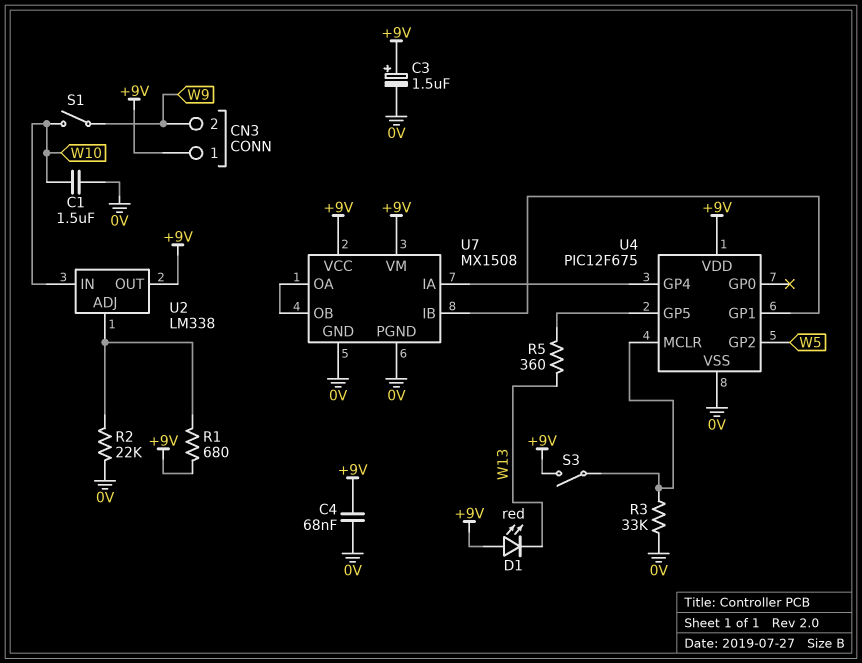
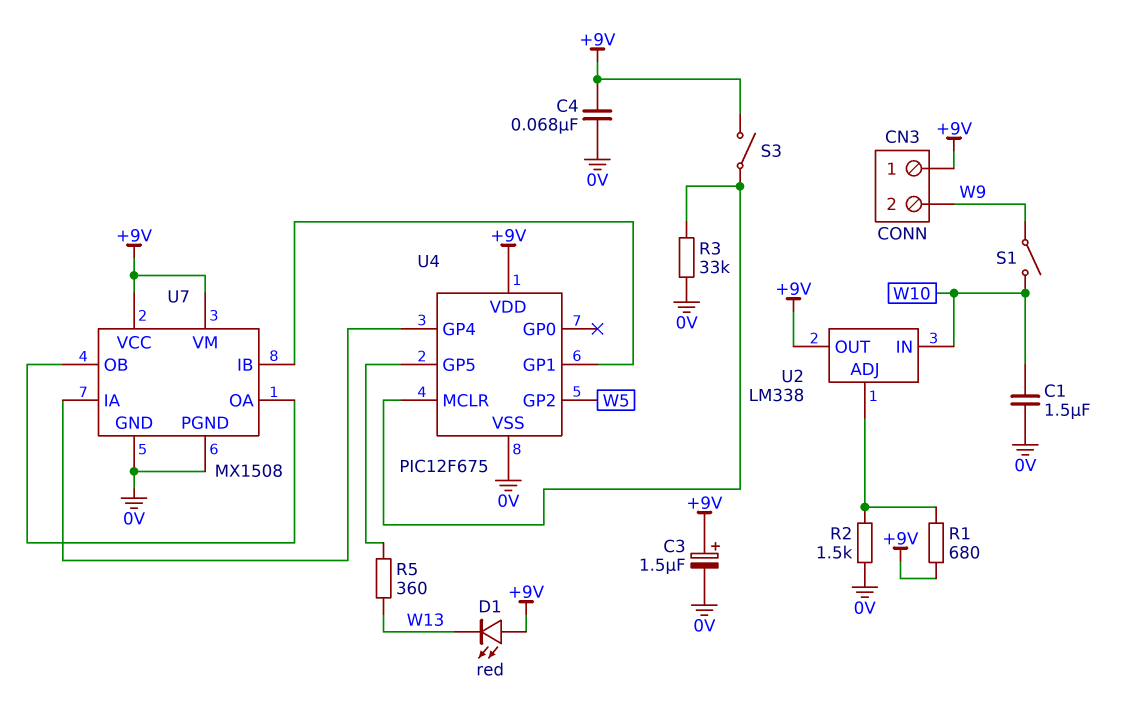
R2: 22k (0V, U2/ADJ) -> 1.5k (0V, U2/ADJ)

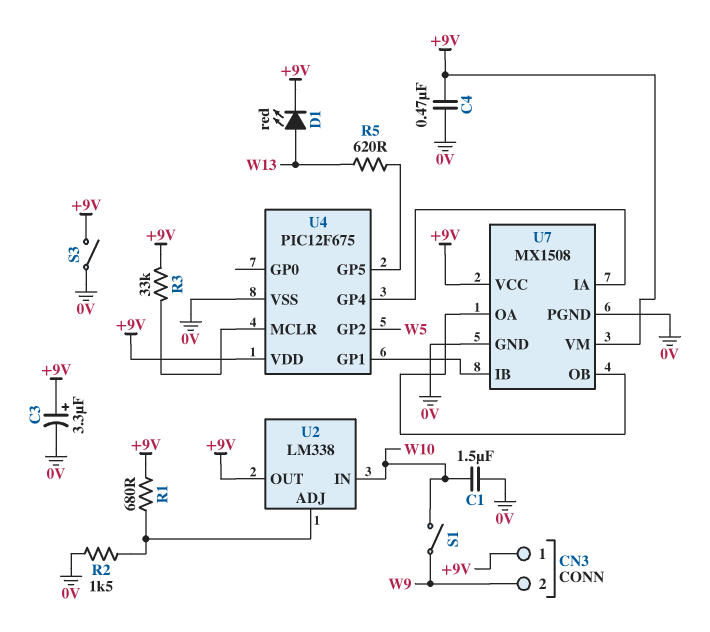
C3: 1.5uF (plus +9V, minus 0V) -> 3.3uF (plus +9V, minus 0V)
C4: 68nF (+9V, 0V) -> 470nF (+9V, 0V)
D1: LED red (A +9V, K W13) -> LED red (A W13, K +9V)
R3: 33k (0V, U4/MCLR) -> 33k (+9V, U4/MCLR)
R5: 360 (U4/GP5, W13) -> 620 (U4/GP5, W13)
S3: switch (+9V, U4/MCLR) -> switch (+9V, 0V)

